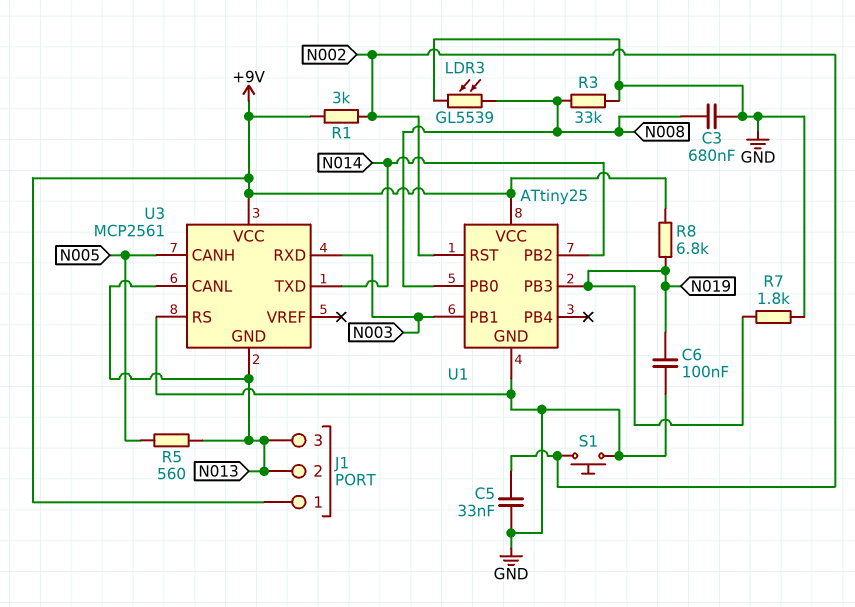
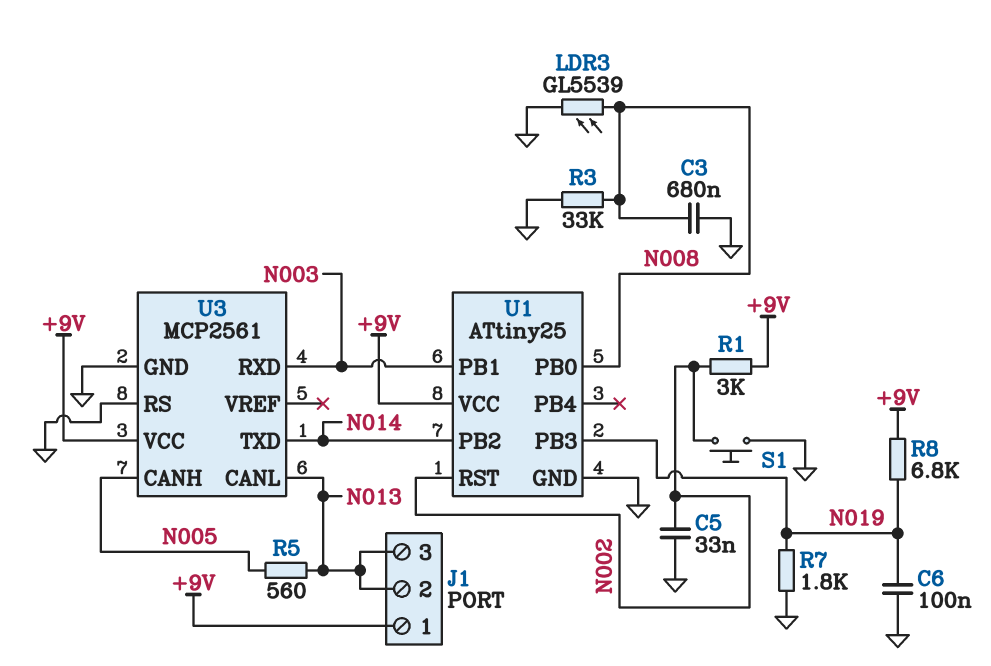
U3 pin GND: N013 -> GND

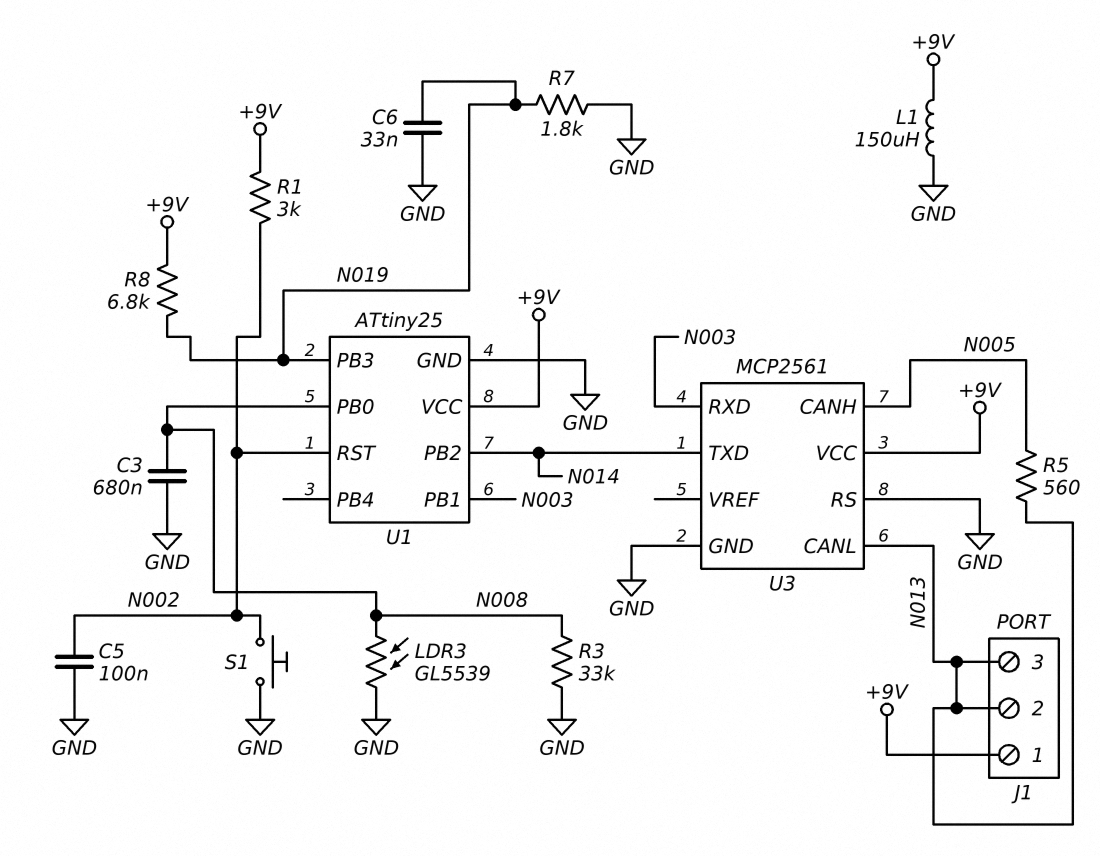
C5: 33nF (GND, N002) -> 100nF (GND, N002)
C6: 100nF (GND, N019) -> 33nF (GND, N019)
L1: none -> 150uH (+9V, GND)

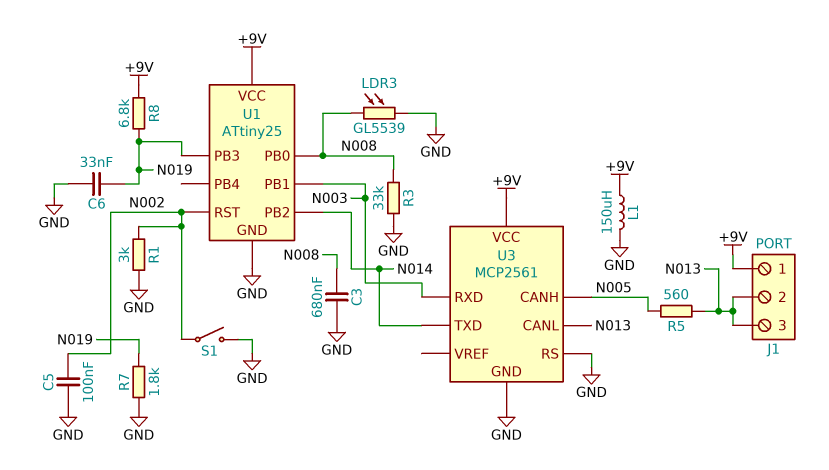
R1: 3k (+9V, N002) -> 3k (GND, N002)
S1: button (GND, N002) -> switch (GND, N002)

